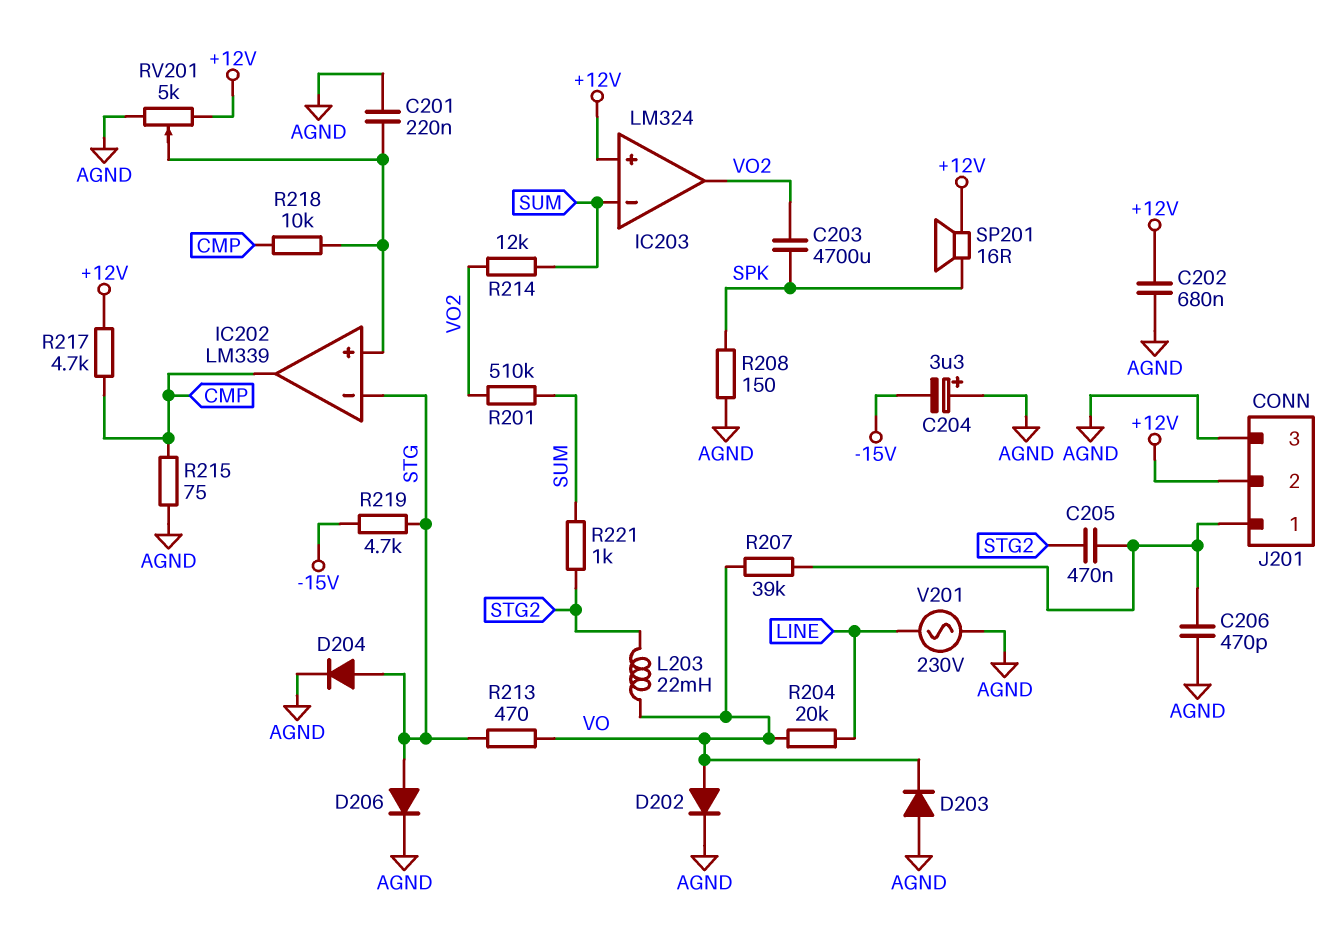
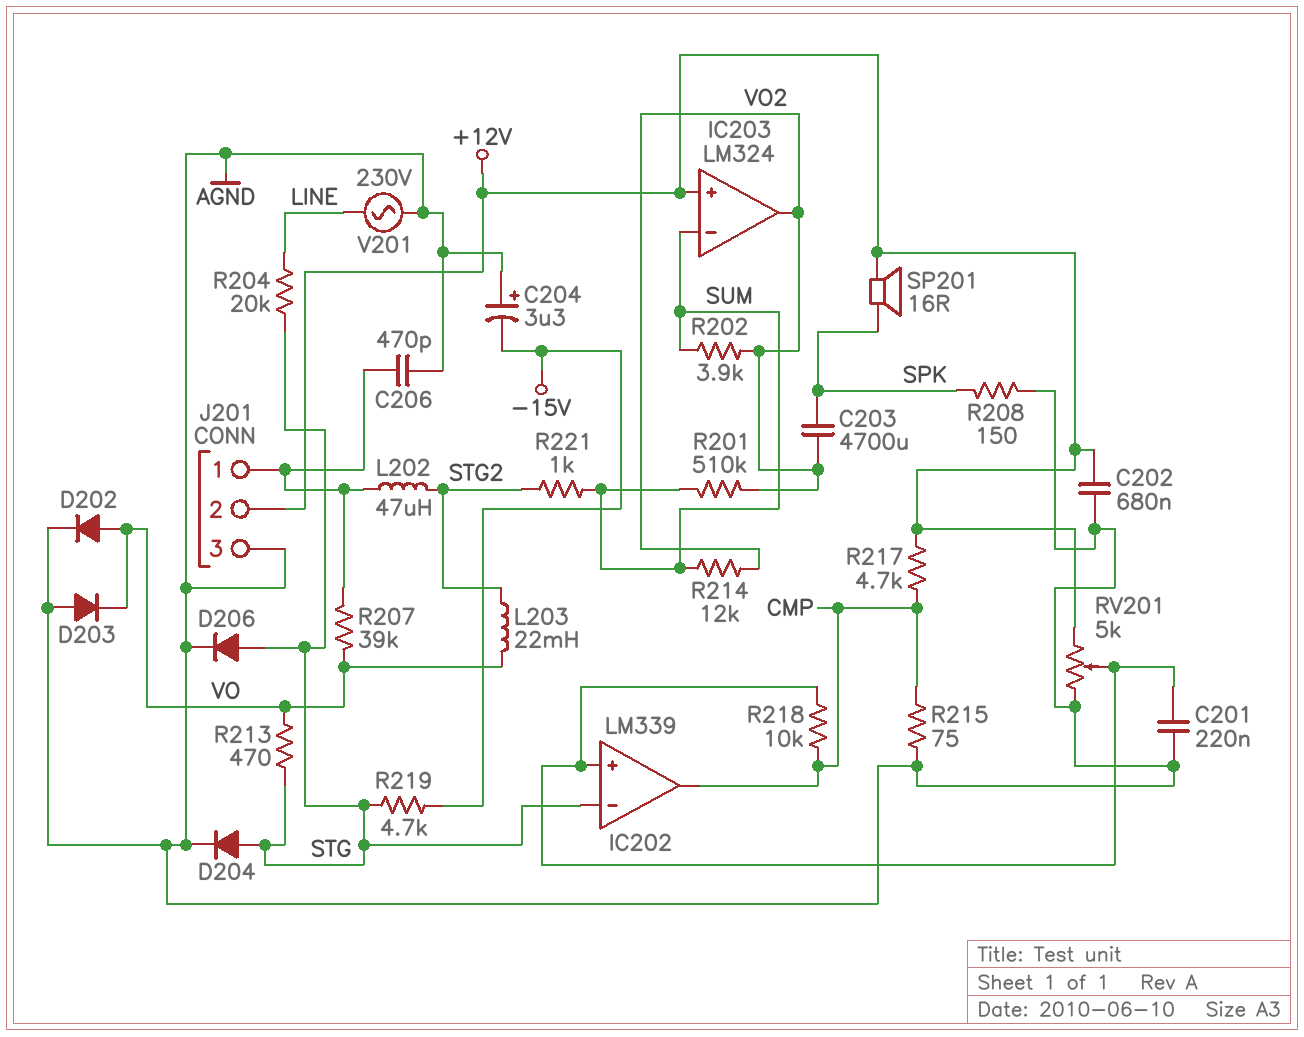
C205: 470nF (J201/1, STG2) -> none
L202: none -> 47uH (J201/1, STG2)
R202: none -> 3.9k (SUM, VO2)
R204: 20k (LINE, VO) -> 20k (LINE, STG)

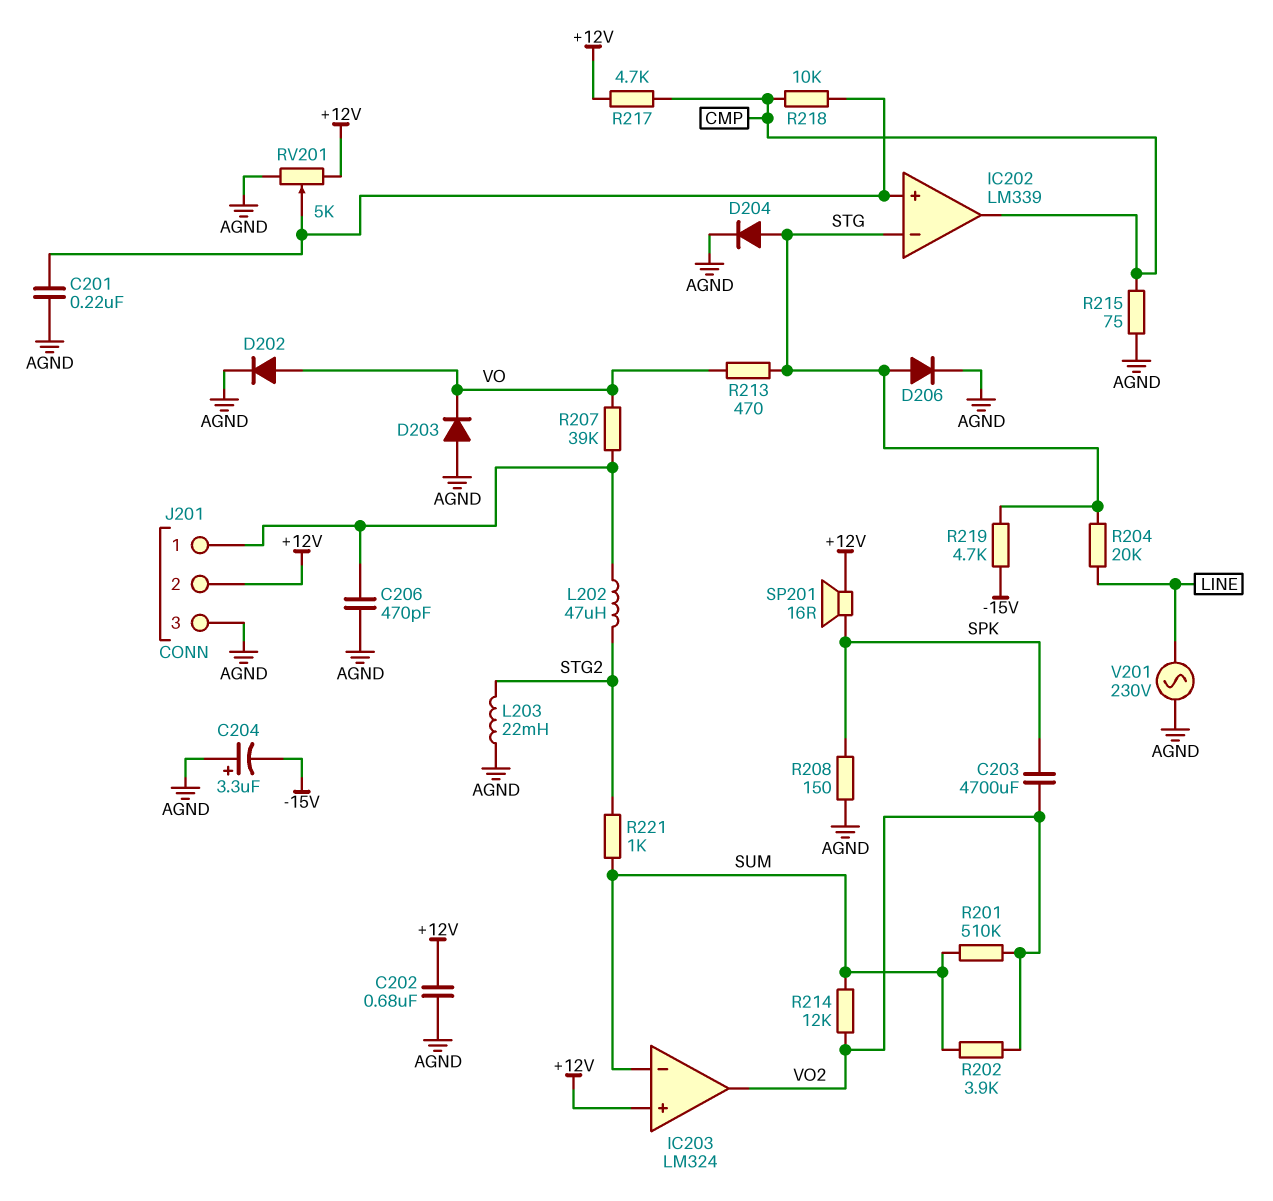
L203: 22mH (STG2, VO) -> 22mH (AGND, STG2)

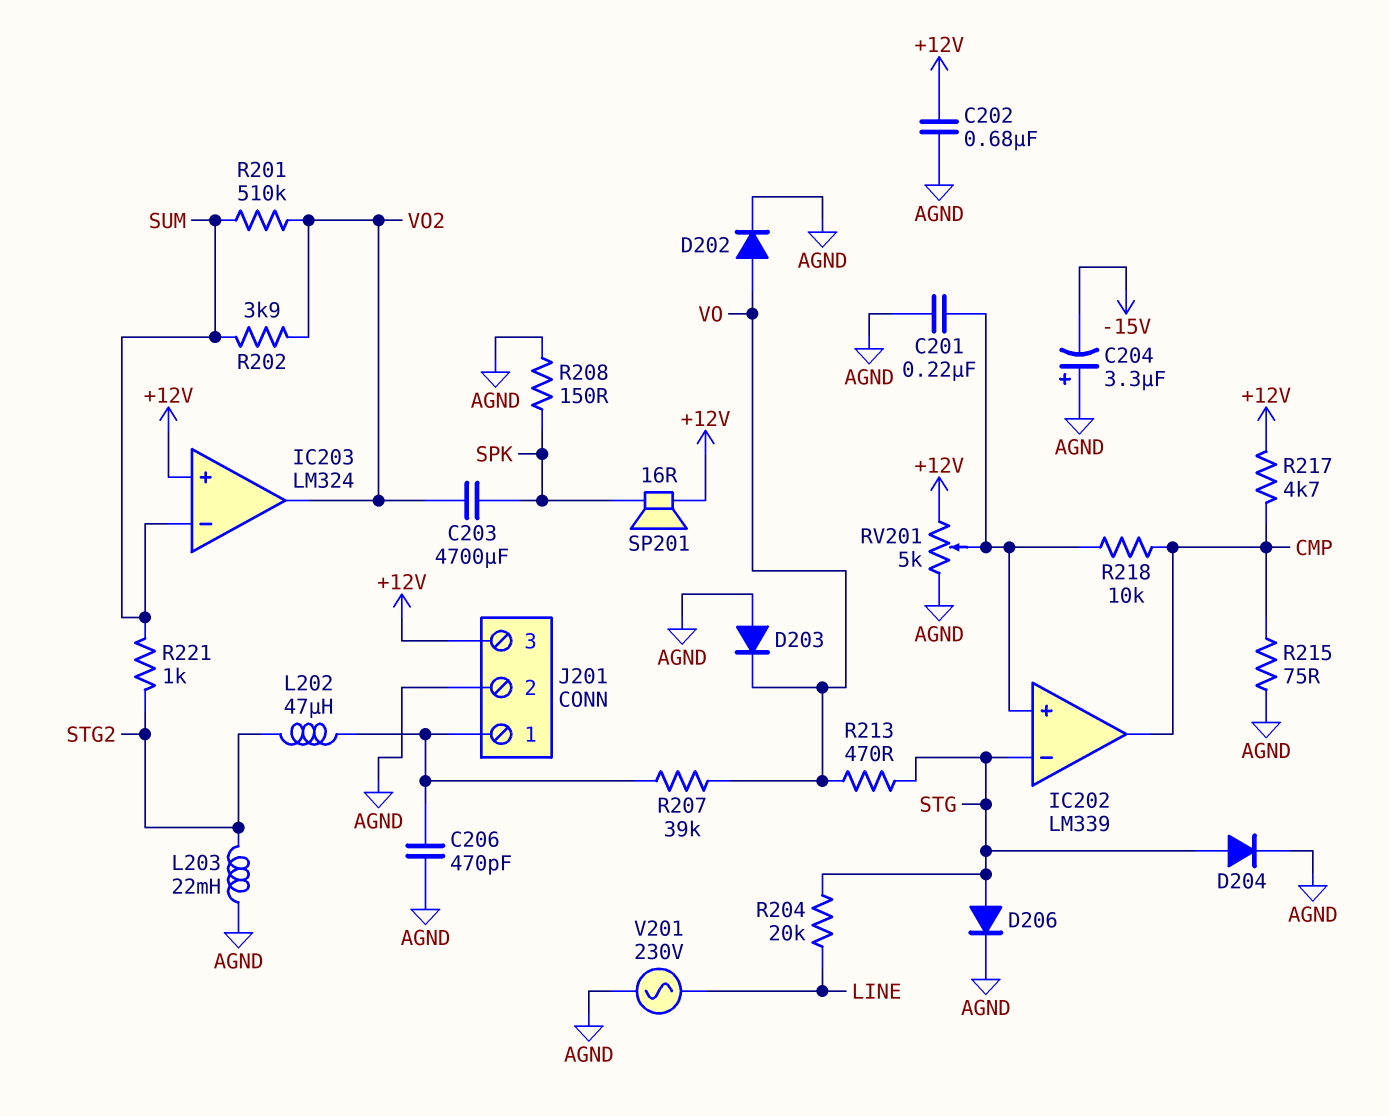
J201 pin 2: +12V -> AGND
J201 pin 3: AGND -> +12V
R214: 12k (SUM, VO2) -> none
R219: 4.7k (-15V, STG) -> none

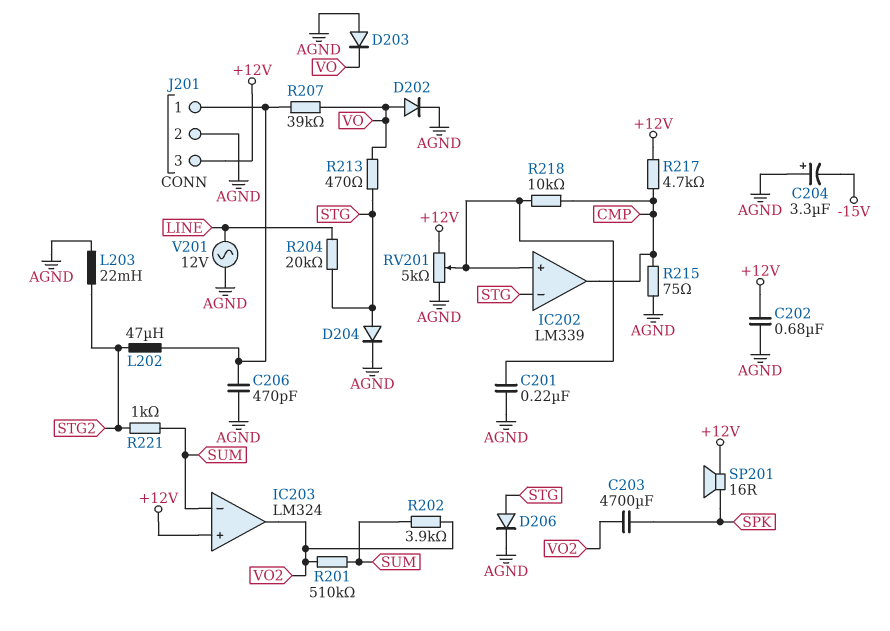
R208: 150 (AGND, SPK) -> none
V201: AC 230V (AGND, LINE) -> AC 12V (AGND, LINE)

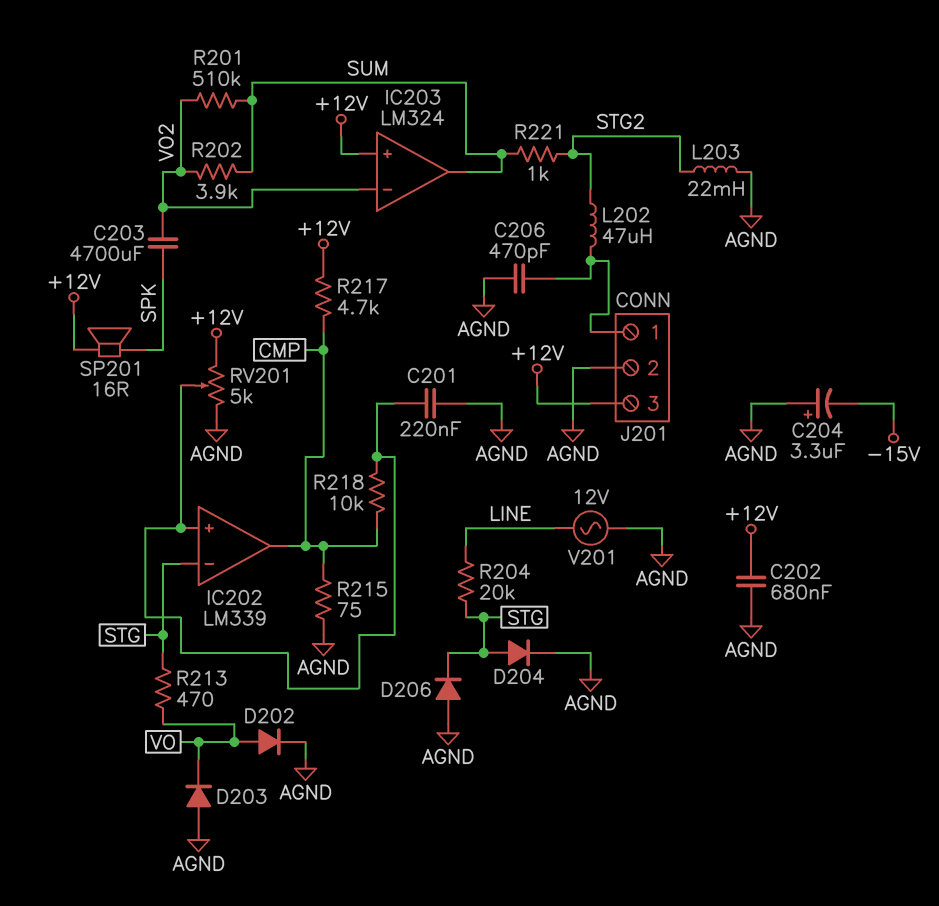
D206: diode (A STG, K AGND) -> diode (A AGND, K STG)
IC203 pin in-: SUM -> VO2
IC203 pin out: VO2 -> SUM
R207: 39k (J201/1, VO) -> none

